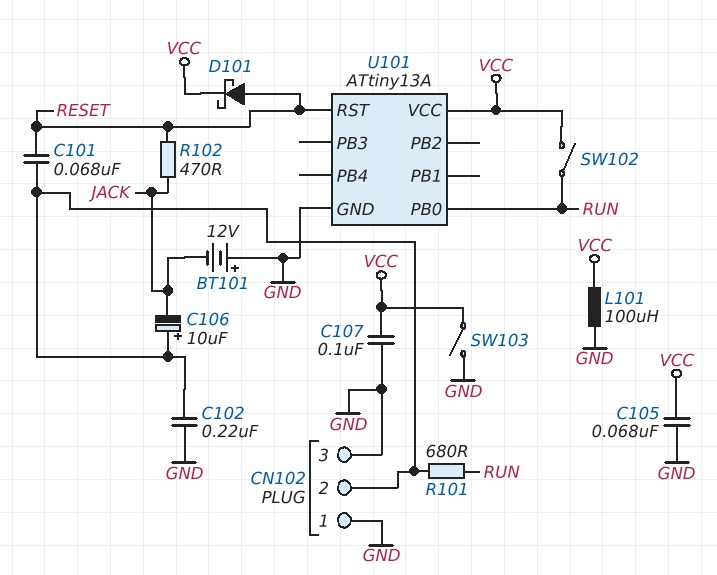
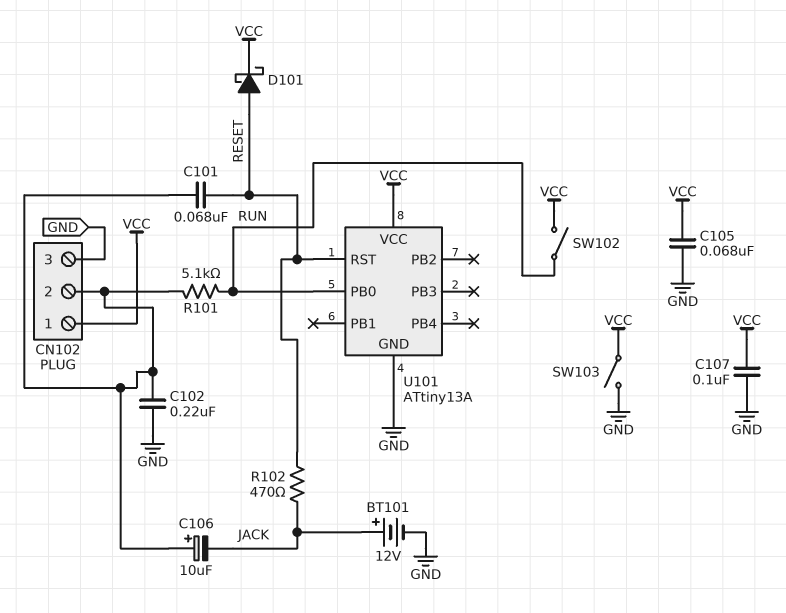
BT101: 12V (plus GND, minus JACK) -> 12V (plus JACK, minus GND)
CN102 pin 1: GND -> VCC
L101: 100uH (GND, VCC) -> none
R101: 680 (CN102/2, RUN) -> 5.1k (CN102/2, RUN)

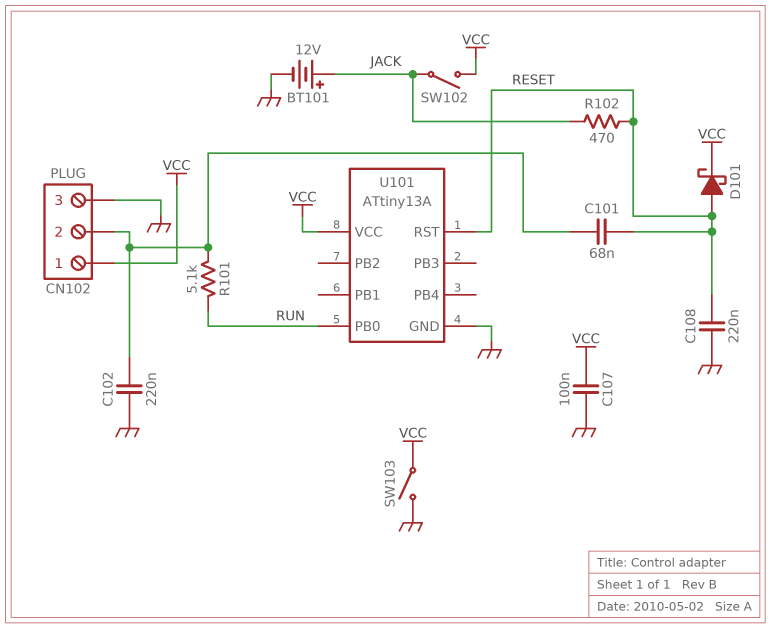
C105: 68nF (GND, VCC) -> none
C106: 10uF (plus CN102/2, minus JACK) -> none
C108: none -> 220nF (GND, RESET)
SW102: switch (RUN, VCC) -> switch (JACK, VCC)

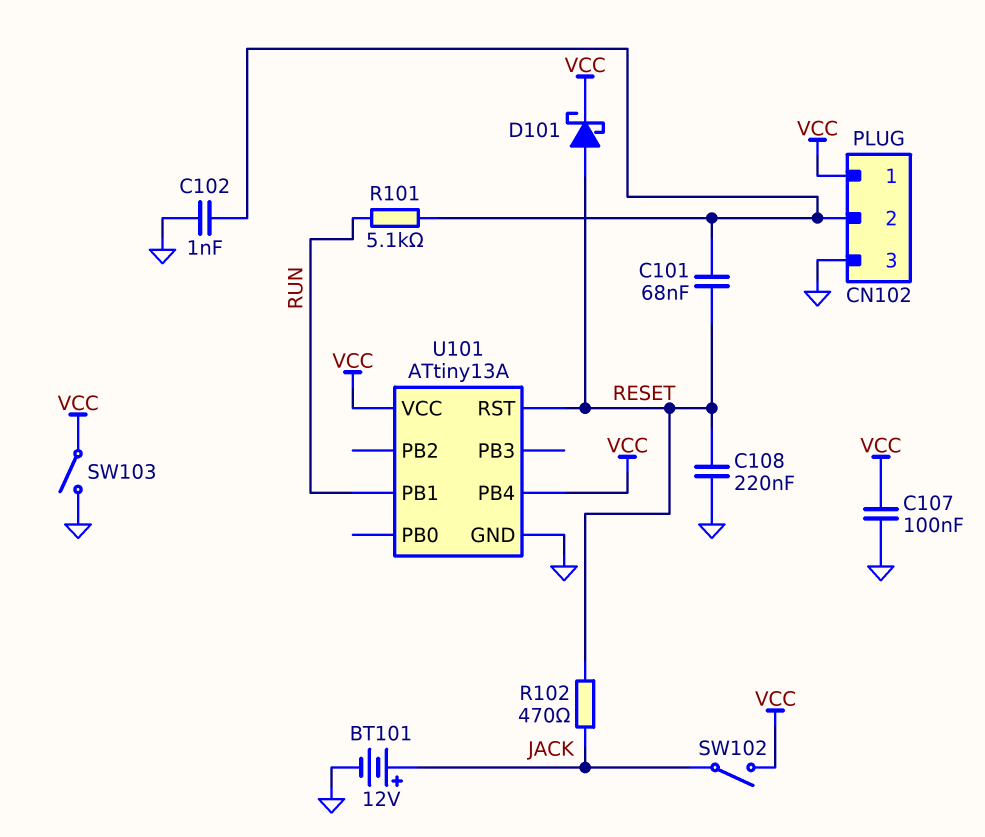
C102: 220nF (CN102/2, GND) -> 1nF (CN102/2, GND)
U101 pin PB0: RUN -> none
U101 pin PB1: none -> RUN
U101 pin PB4: none -> VCC

